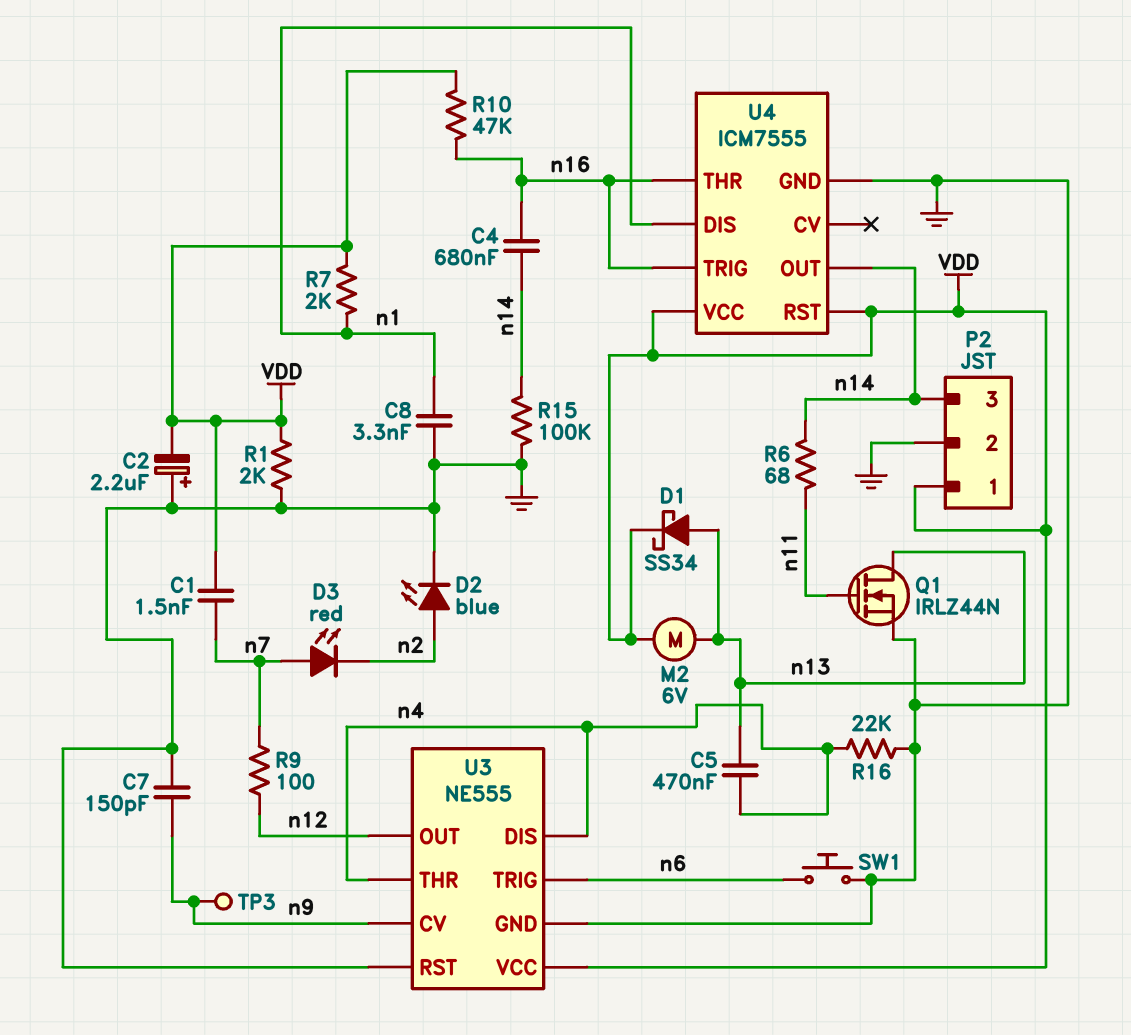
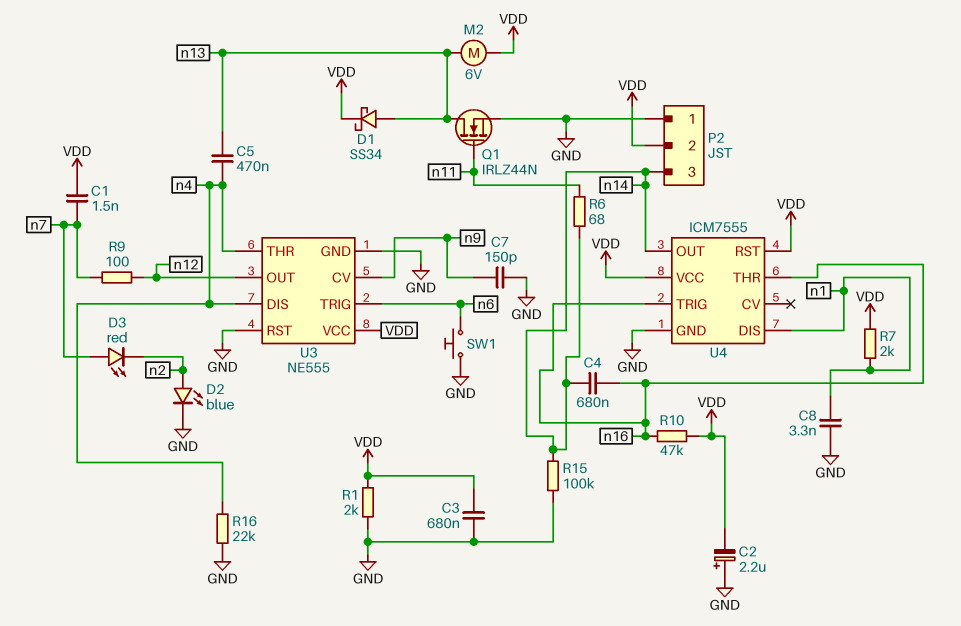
C3: none -> 680nF (GND, VDD)
P2 pin 1: VDD -> GND
P2 pin 2: GND -> VDD
TP3: test point (n9) -> none

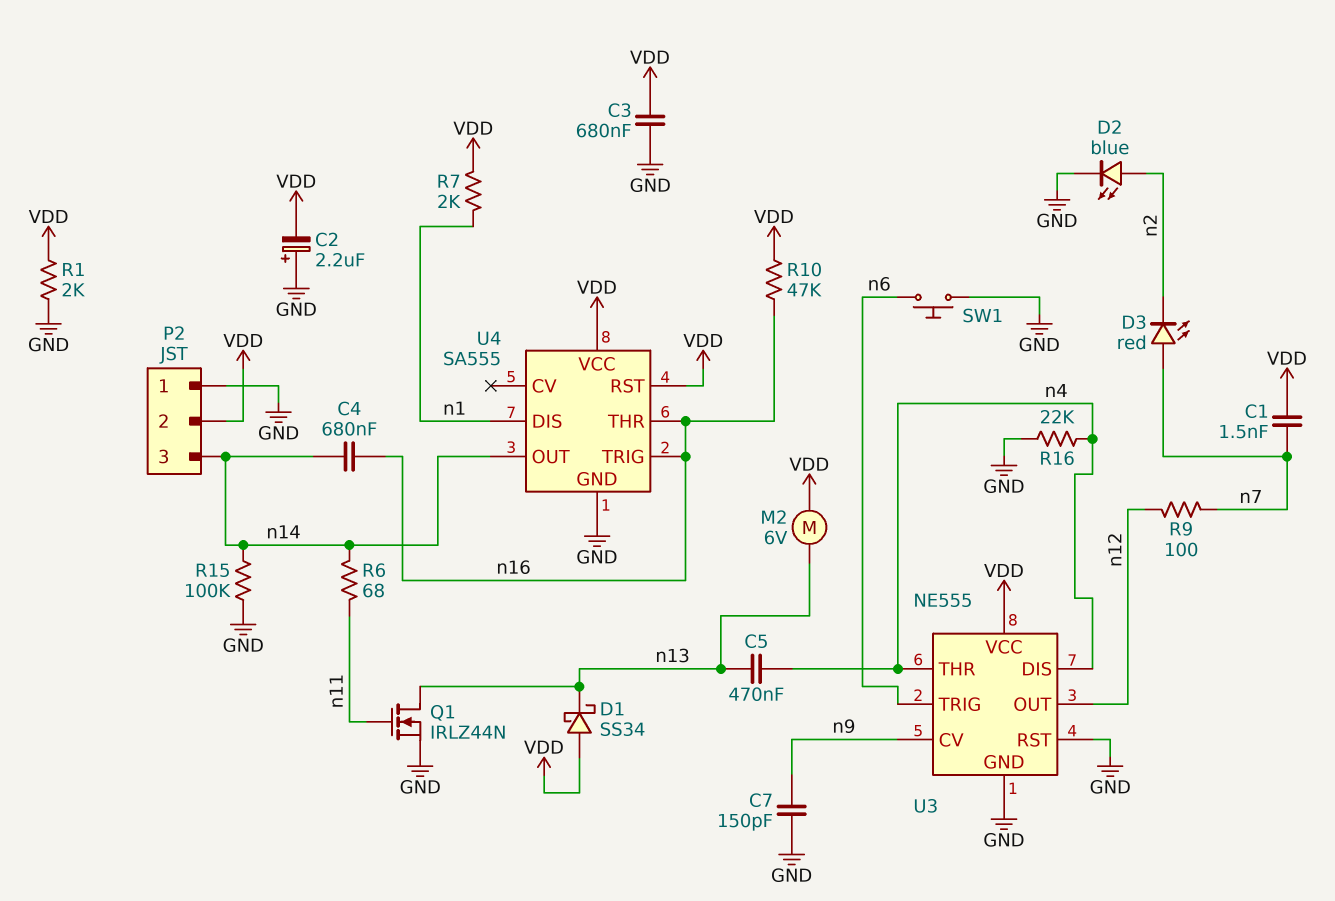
C8: 3.3nF (GND, n1) -> none
D1: schottky SS34 (A n13, K VDD) -> schottky SS34 (A VDD, K n13)
U4: ICM7555 -> SA555

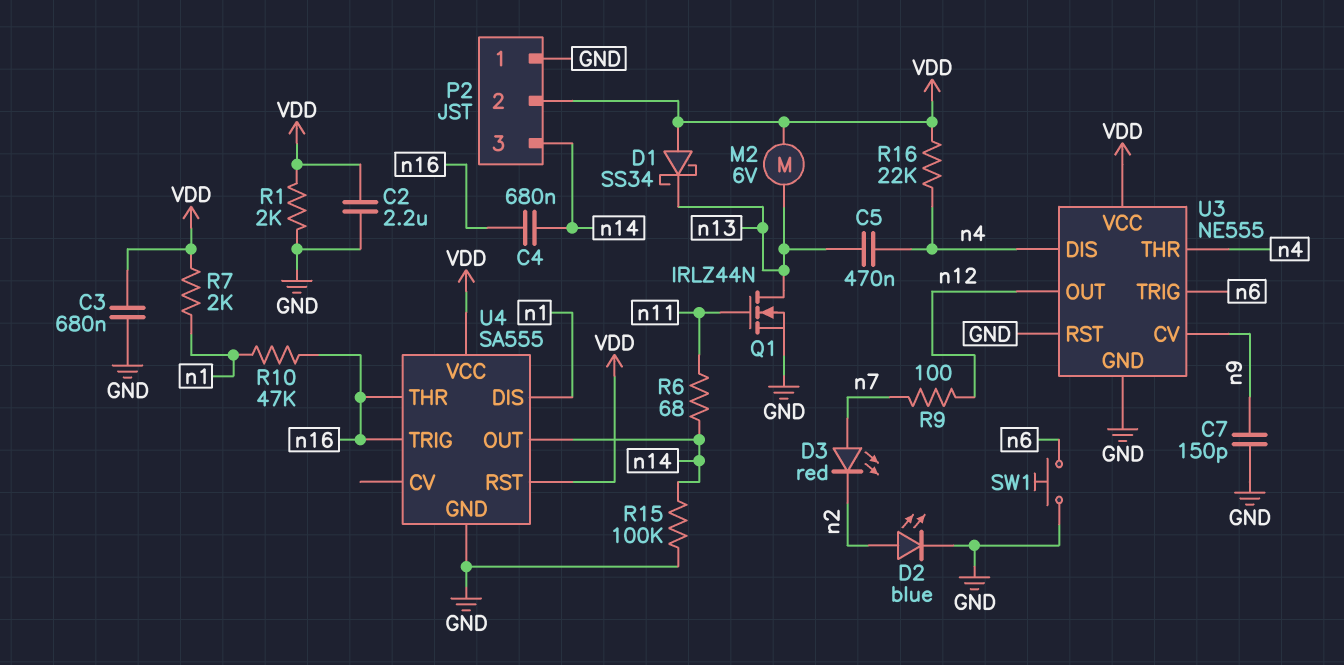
C1: 1.5nF (VDD, n7) -> none
C2: 2.2uF (plus GND, minus VDD) -> 2.2uF (GND, VDD)
R10: 47k (VDD, n16) -> 47k (n1, n16)
R16: 22k (GND, n4) -> 22k (VDD, n4)

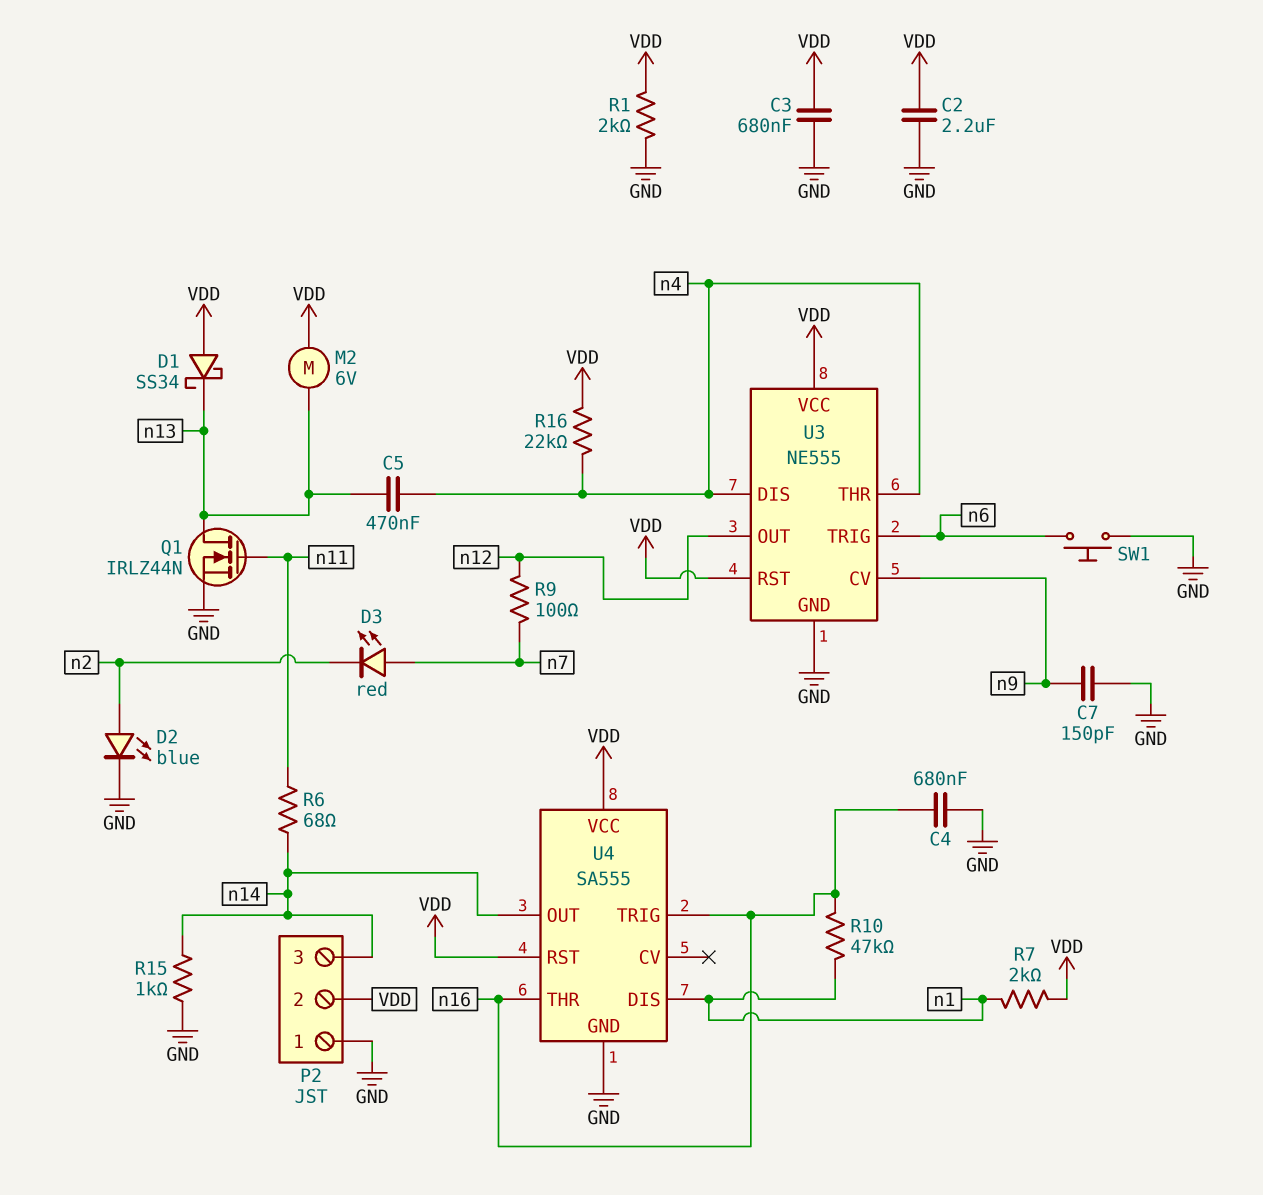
C4: 680nF (n14, n16) -> 680nF (GND, n16)
R15: 100k (GND, n14) -> 1k (GND, n14)
U3 pin RST: GND -> VDD

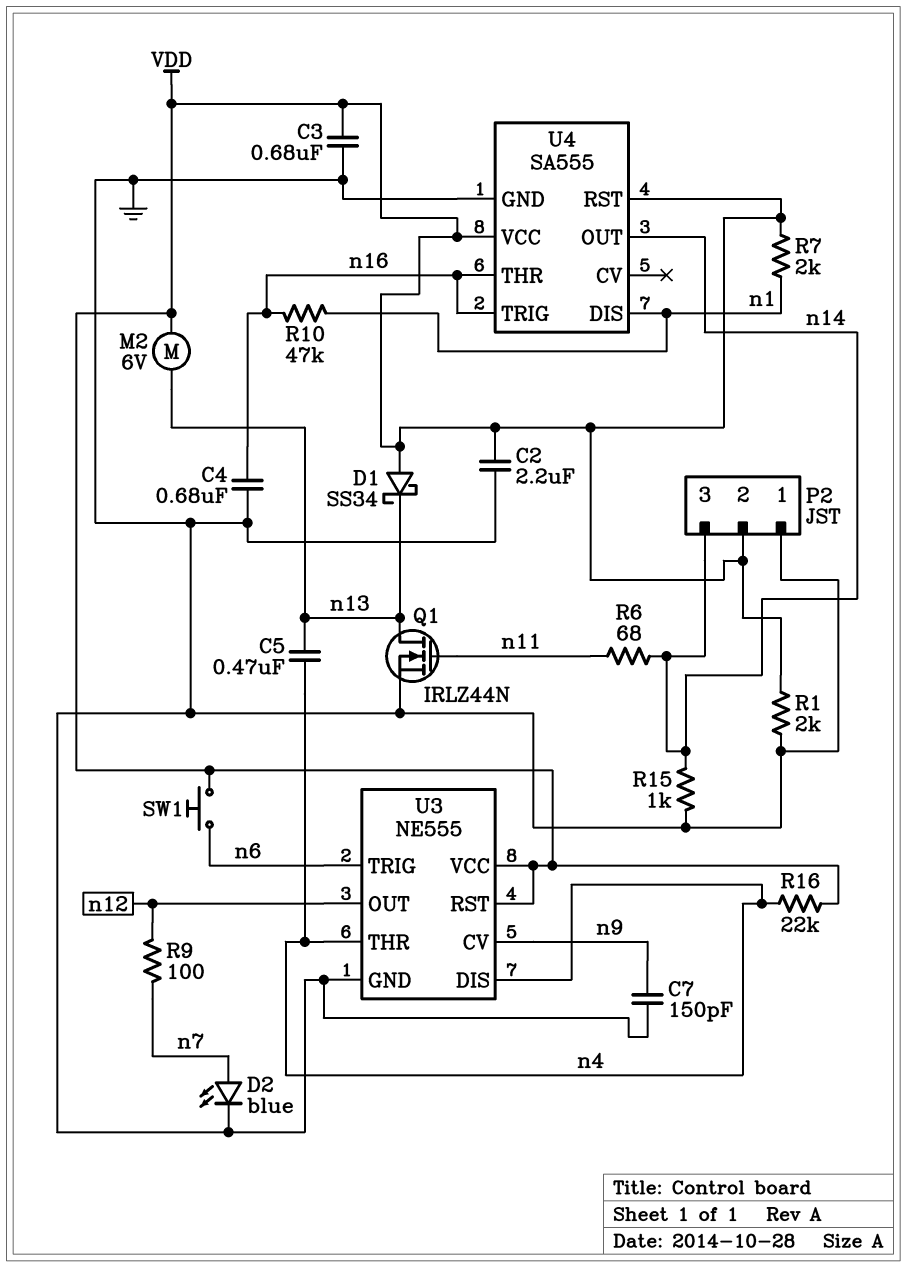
D2: LED blue (A n2, K GND) -> LED blue (A n7, K GND)
D3: LED red (A n7, K n2) -> none
SW1: button (GND, n6) -> button (VDD, n6)

